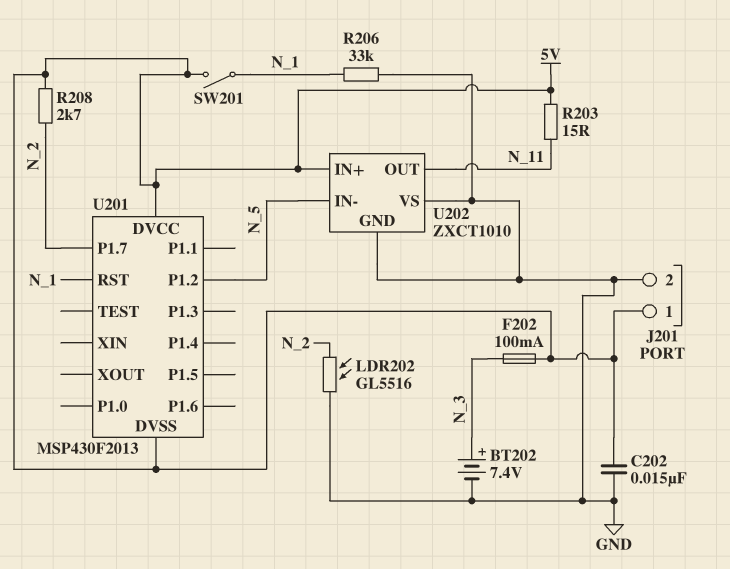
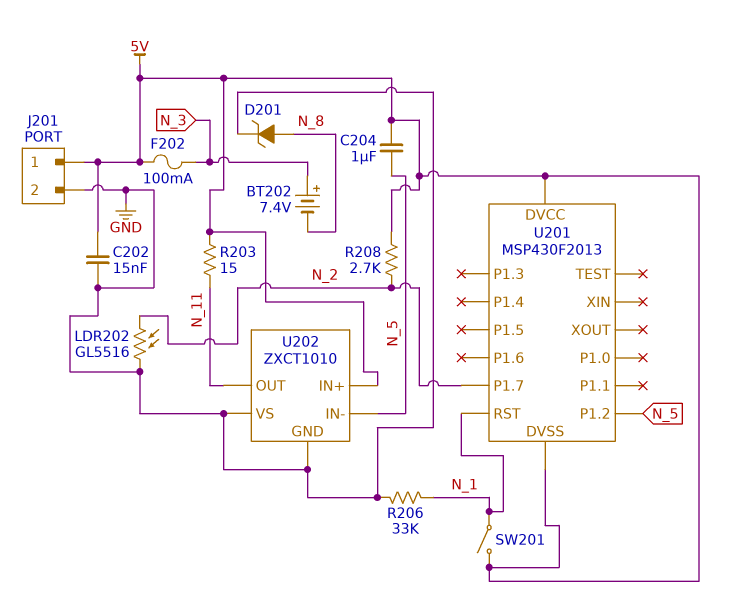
BT202: 7.4V (plus N_3, minus GND) -> 7.4V (plus N_3, minus N_8)
C204: none -> 1uF (5V, N_5)
D201: none -> zener (A N_8, K GND)

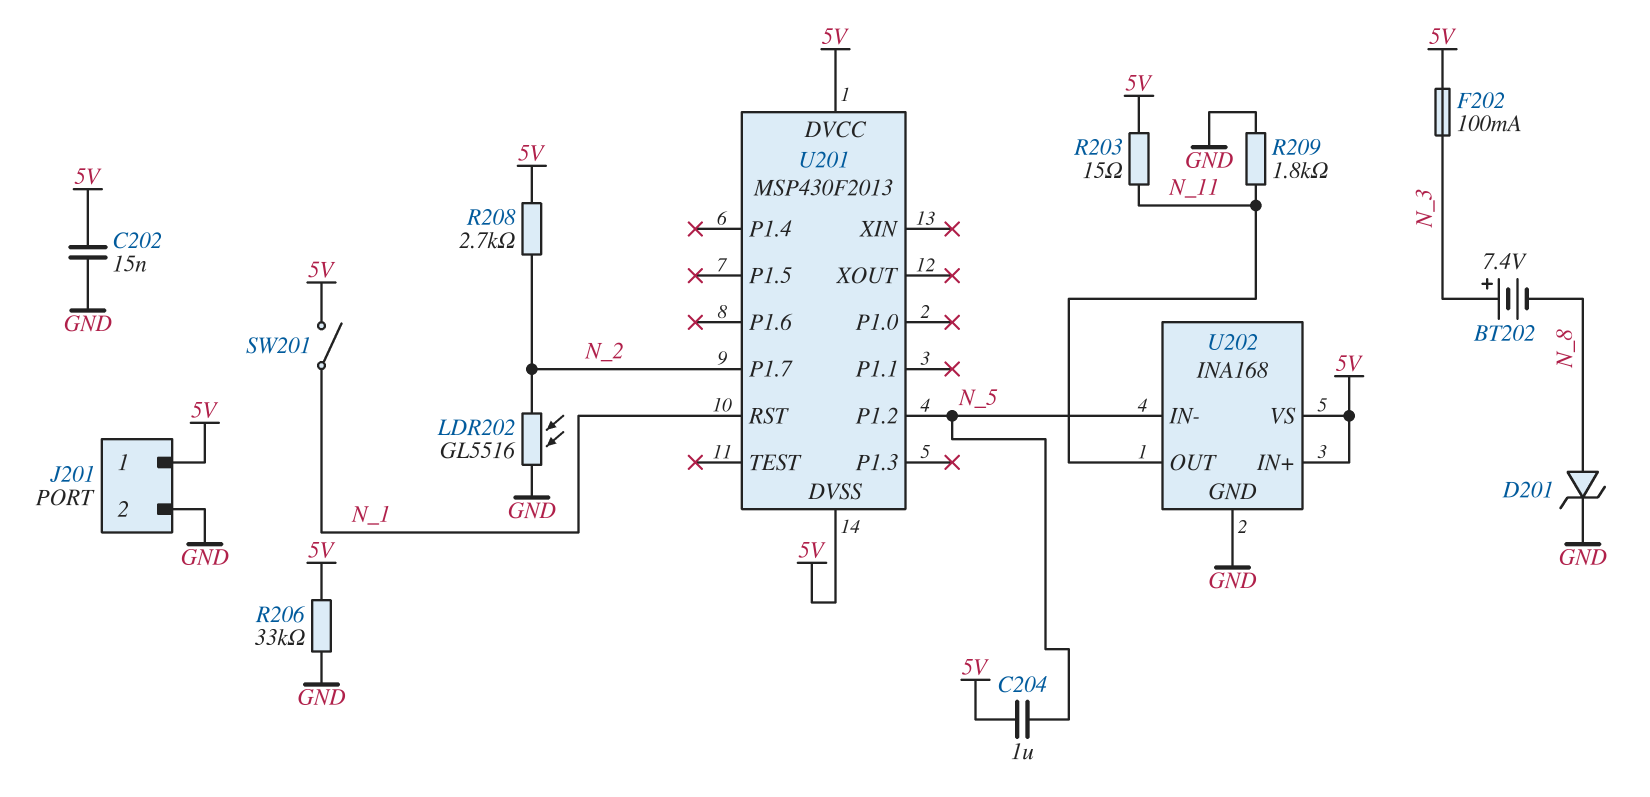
R206: 33k (GND, N_1) -> 33k (5V, GND)
R209: none -> 1.8k (GND, N_11)
U202: ZXCT1010 -> INA168
U202 pin VS: GND -> 5V

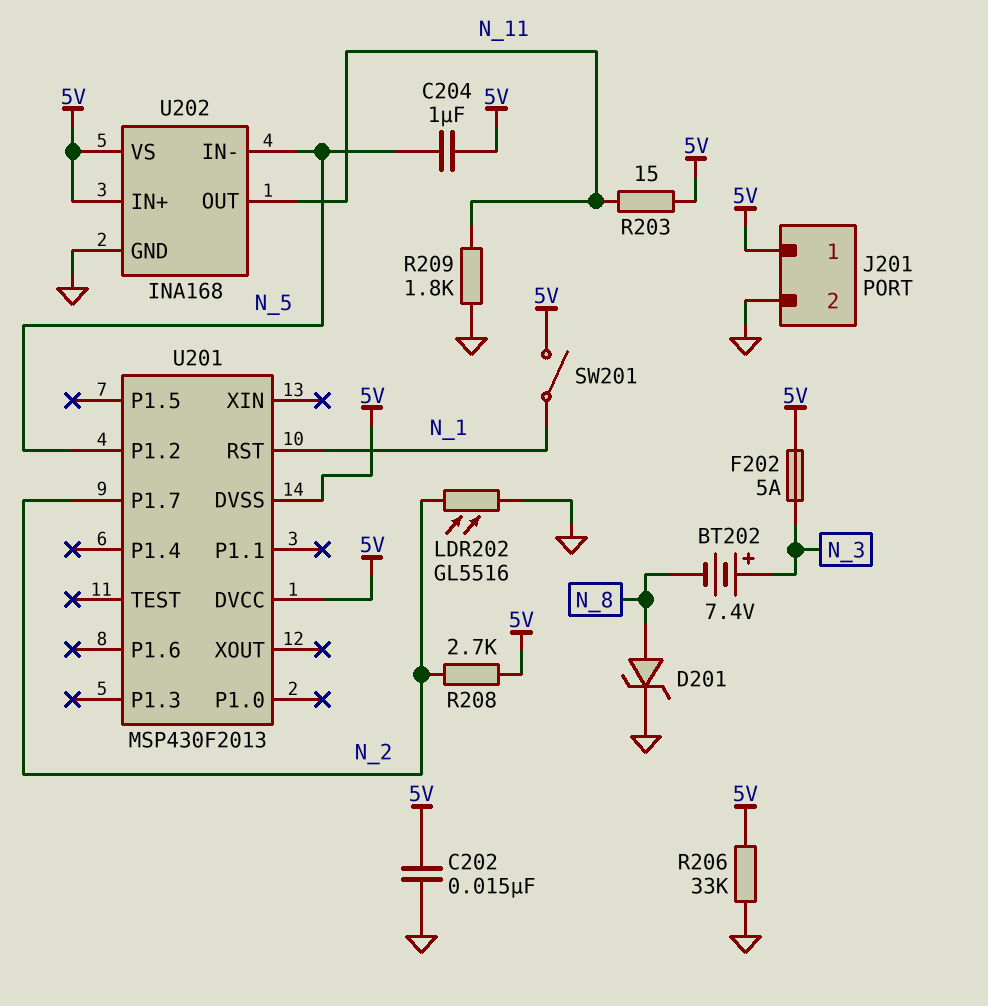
F202: 100mA (5V, N_3) -> 5A (5V, N_3)

